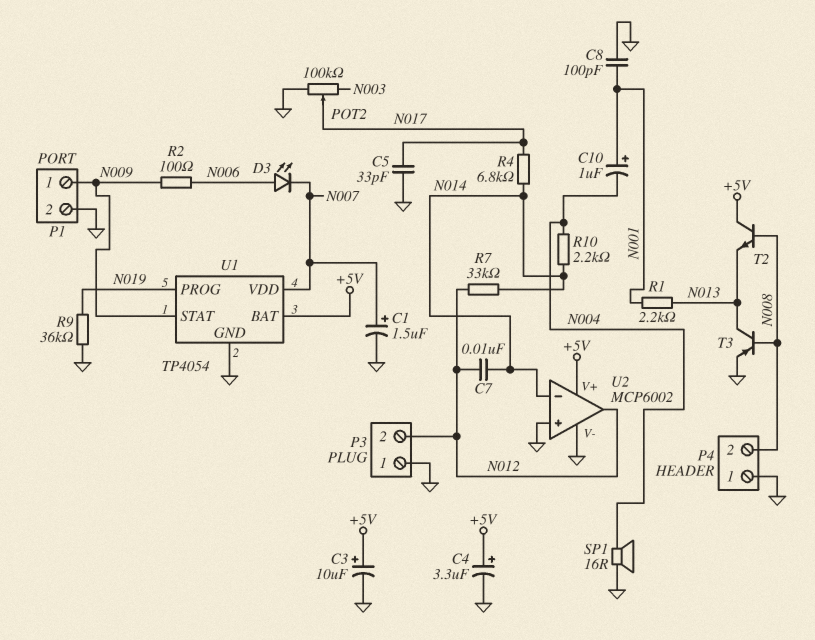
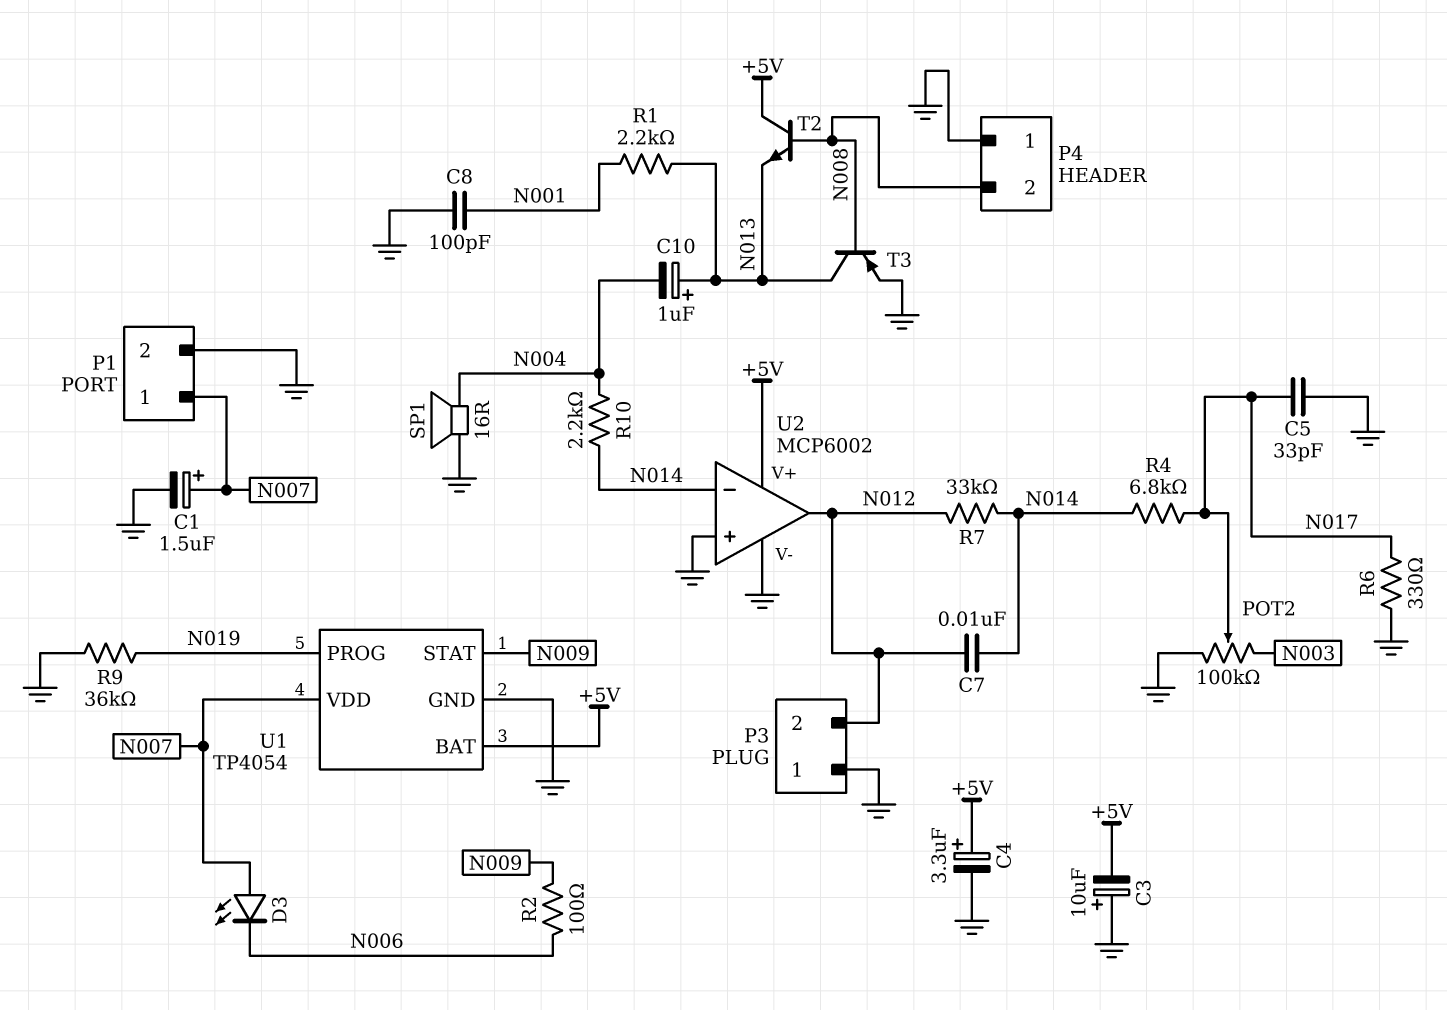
C3: 10uF (plus +5V, minus GND) -> 10uF (plus GND, minus +5V)
C10: 1uF (plus N001, minus N004) -> 1uF (plus N013, minus N004)
D3: LED (A N006, K N007) -> LED (A N007, K N006)
P1 pin 1: N009 -> N007
R6: none -> 330 (GND, N017)

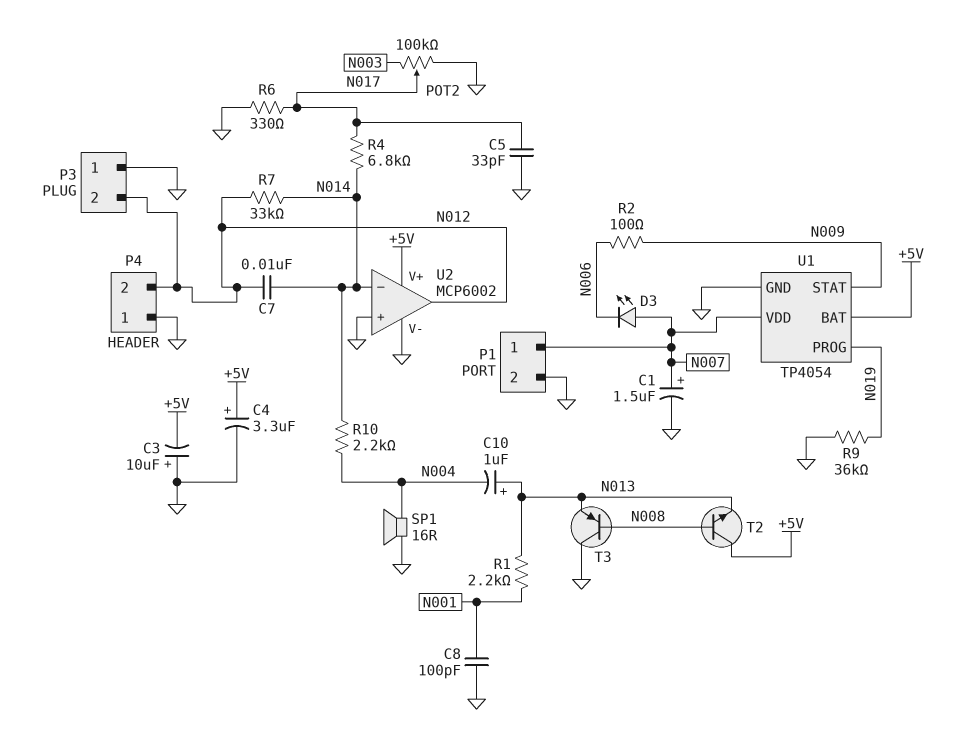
P4 pin 2: N008 -> N012
T3: PNP (B N008, C N013, E GND) -> PNP (B N008, C GND, E N013)

